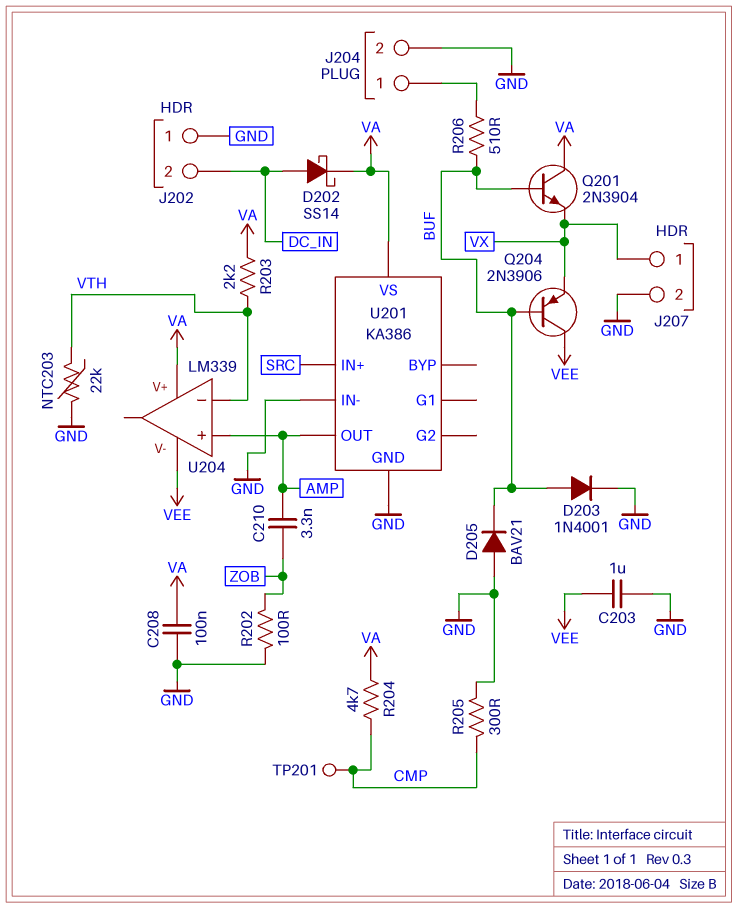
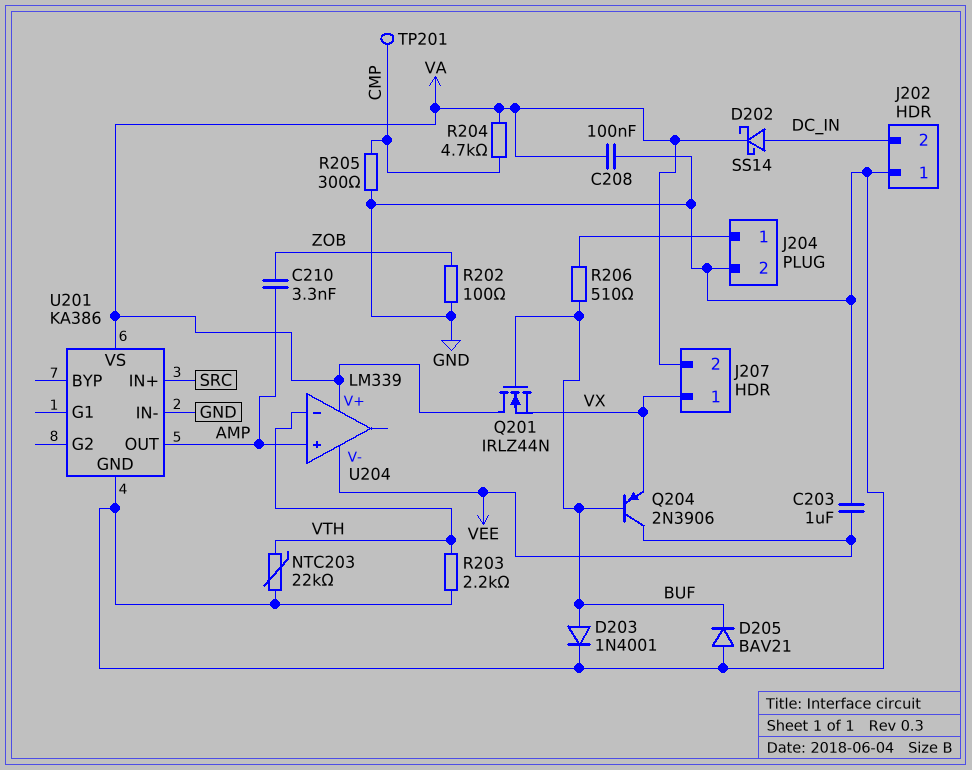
J207 pin 2: GND -> VA
Q201: NPN 2N3904 (B BUF, C VA, E VX) -> NMOS IRLZ44N (G BUF, D VA, S VX)
R203: 2.2k (VA, VTH) -> 2.2k (GND, VTH)

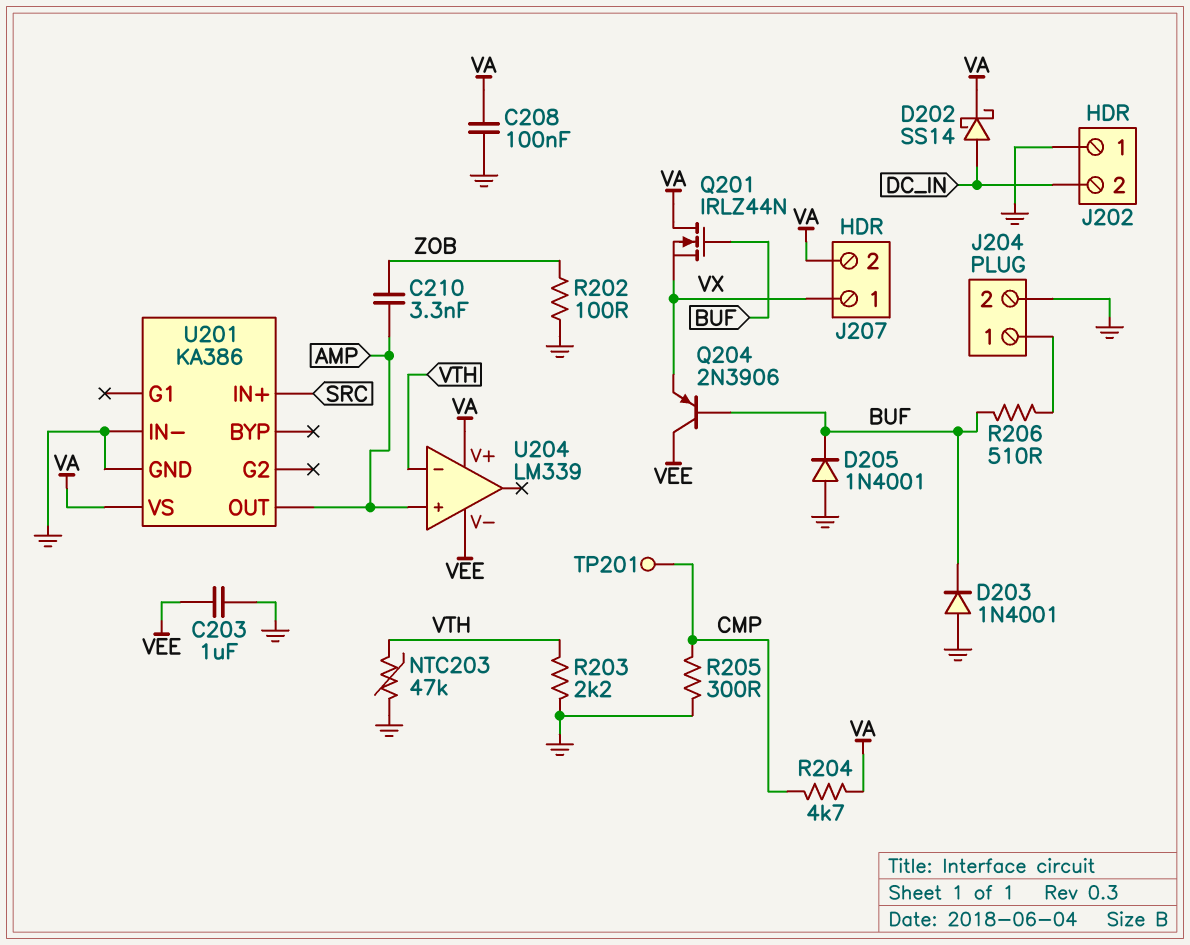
D203: diode 1N4001 (A BUF, K GND) -> diode 1N4001 (A GND, K BUF)
D205: diode BAV21 (A GND, K BUF) -> diode 1N4001 (A GND, K BUF)
NTC203: 22k (GND, VTH) -> 47k (GND, VTH)

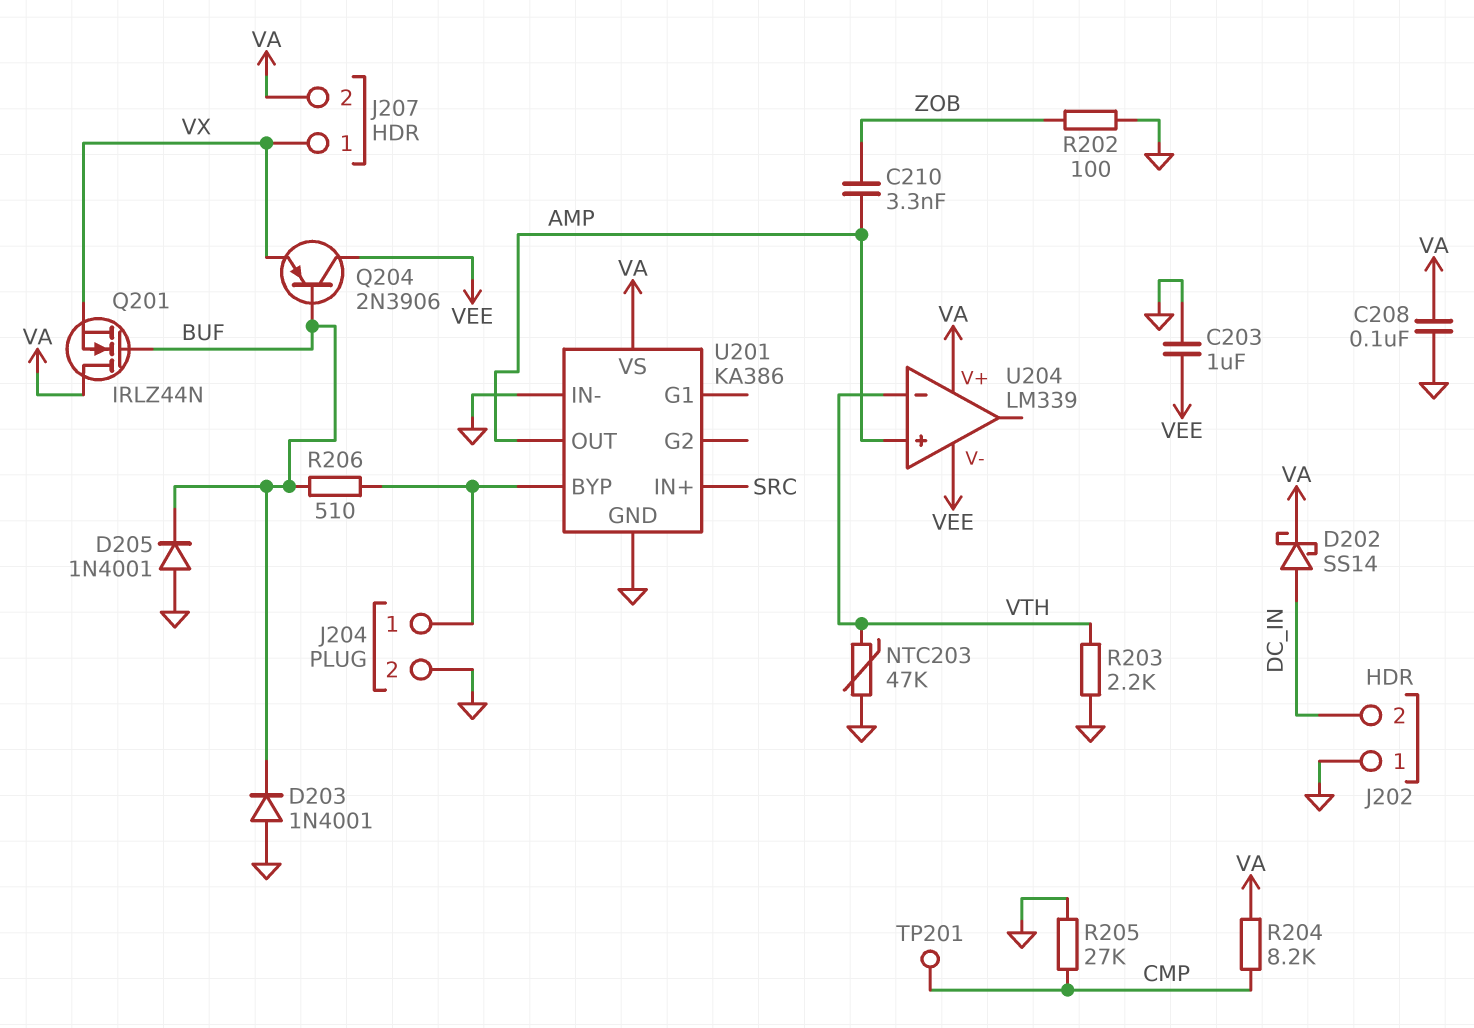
R204: 4.7k (CMP, VA) -> 8.2k (CMP, VA)
R205: 300 (CMP, GND) -> 27k (CMP, GND)
U201 pin BYP: none -> J204/1

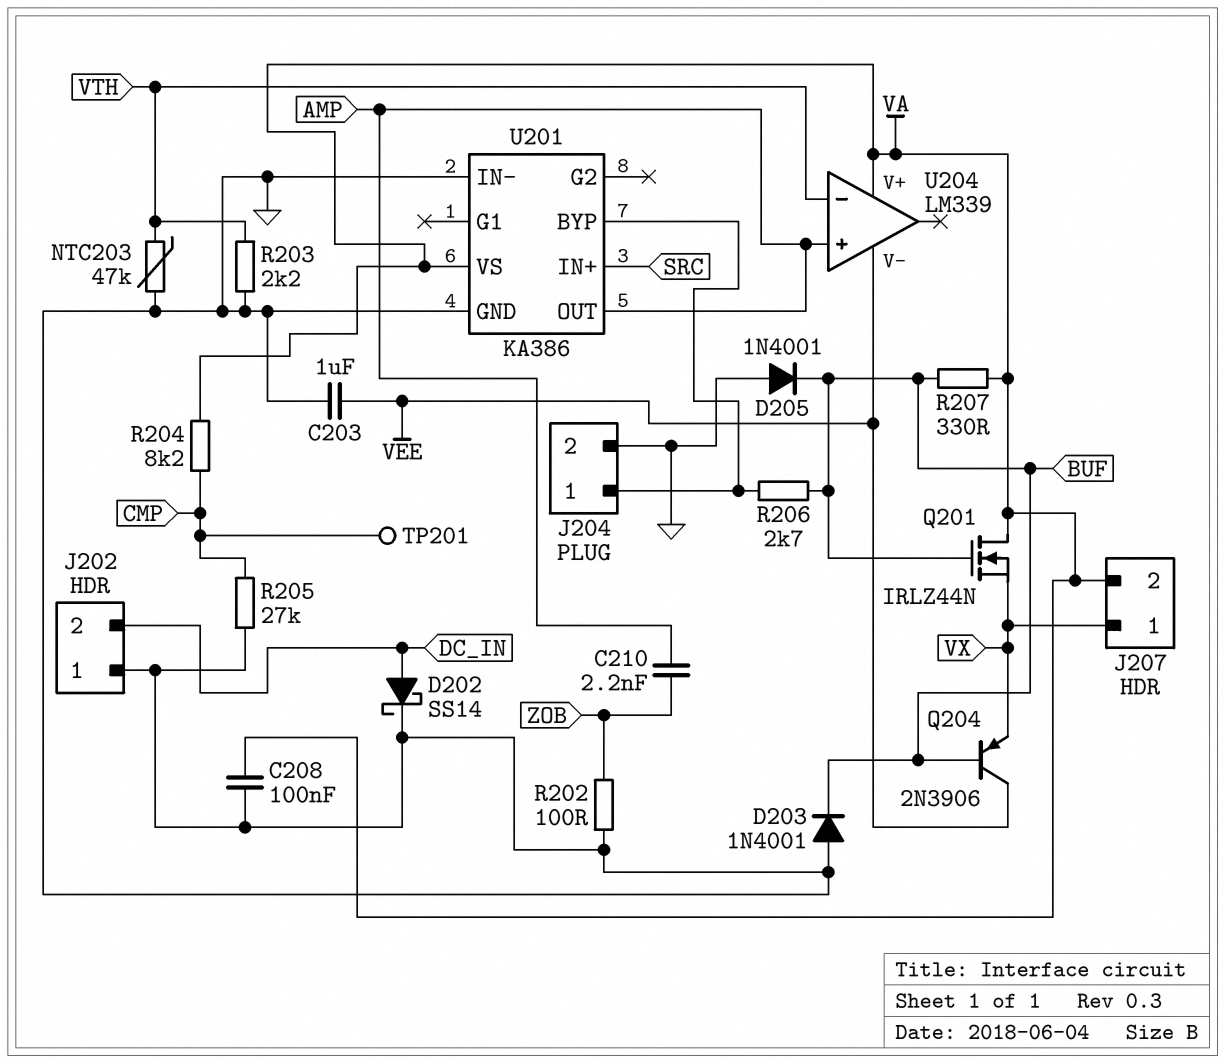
C210: 3.3nF (AMP, ZOB) -> 2.2nF (AMP, ZOB)
D202: schottky SS14 (A DC_IN, K VA) -> schottky SS14 (A DC_IN, K GND)
R206: 510 (BUF, J204/1) -> 2.7k (BUF, J204/1)
R207: none -> 330 (BUF, VA)

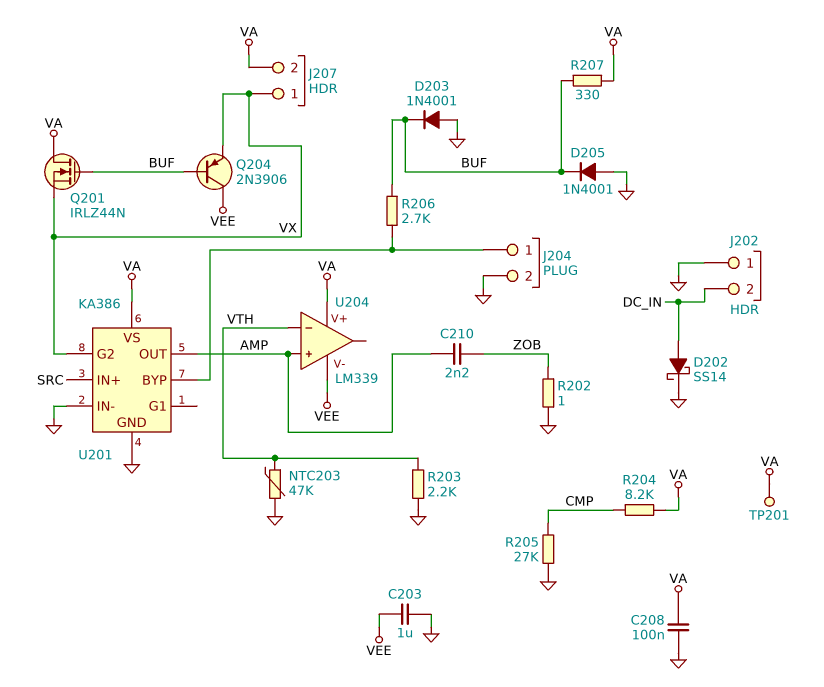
R202: 100 (GND, ZOB) -> 1 (GND, ZOB)
TP201: test point (CMP) -> test point (VA)
U201 pin G2: none -> VX

